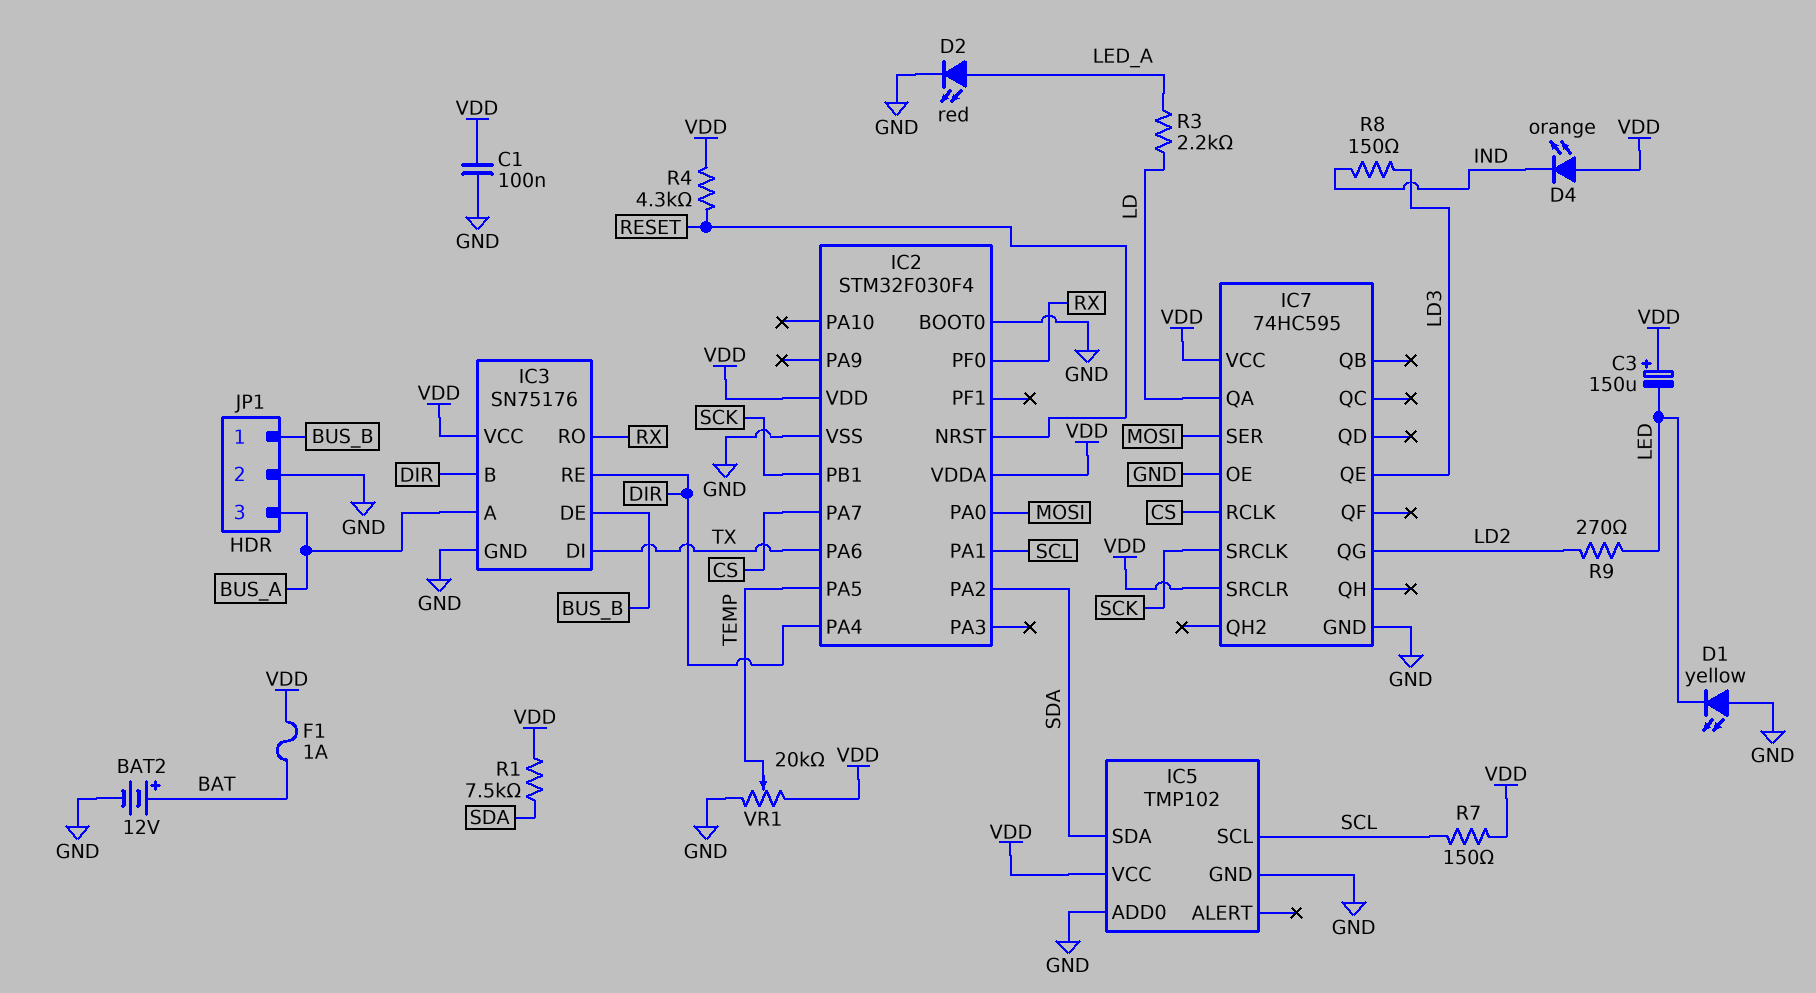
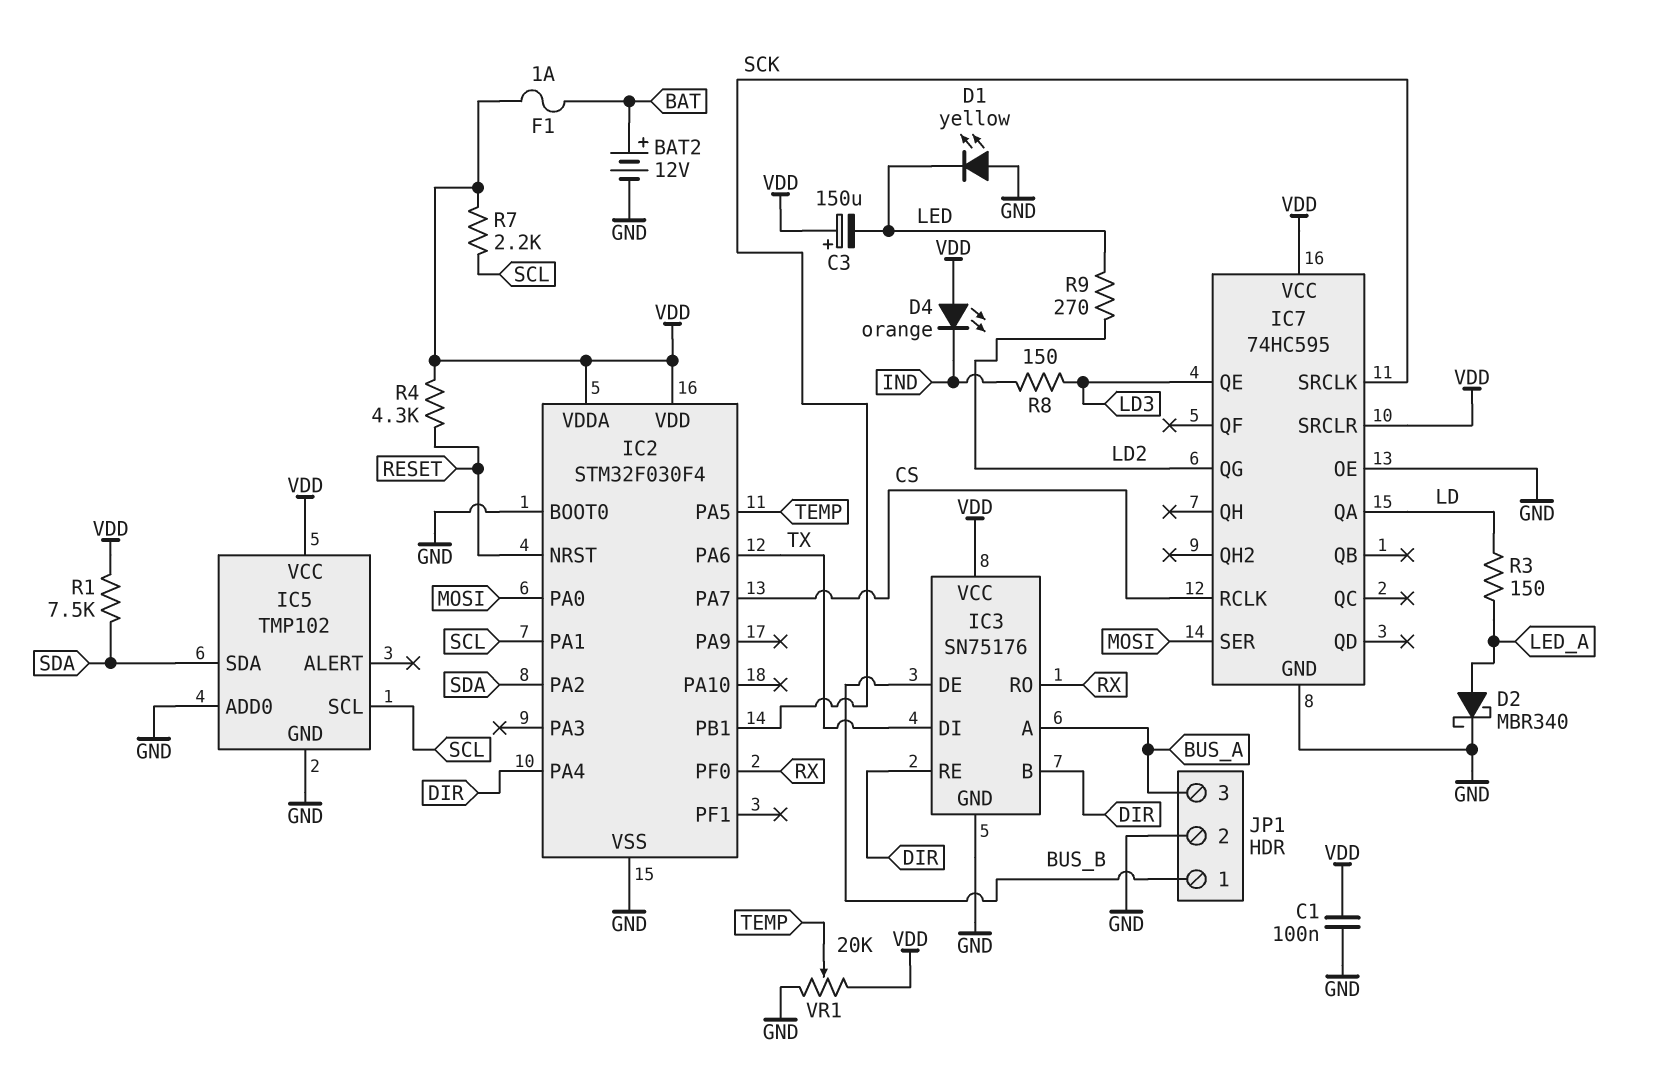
D2: LED red (A LED_A, K GND) -> schottky MBR340 (A LED_A, K GND)
R3: 2.2k (LD, LED_A) -> 150 (LD, LED_A)
R7: 150 (SCL, VDD) -> 2.2k (SCL, VDD)

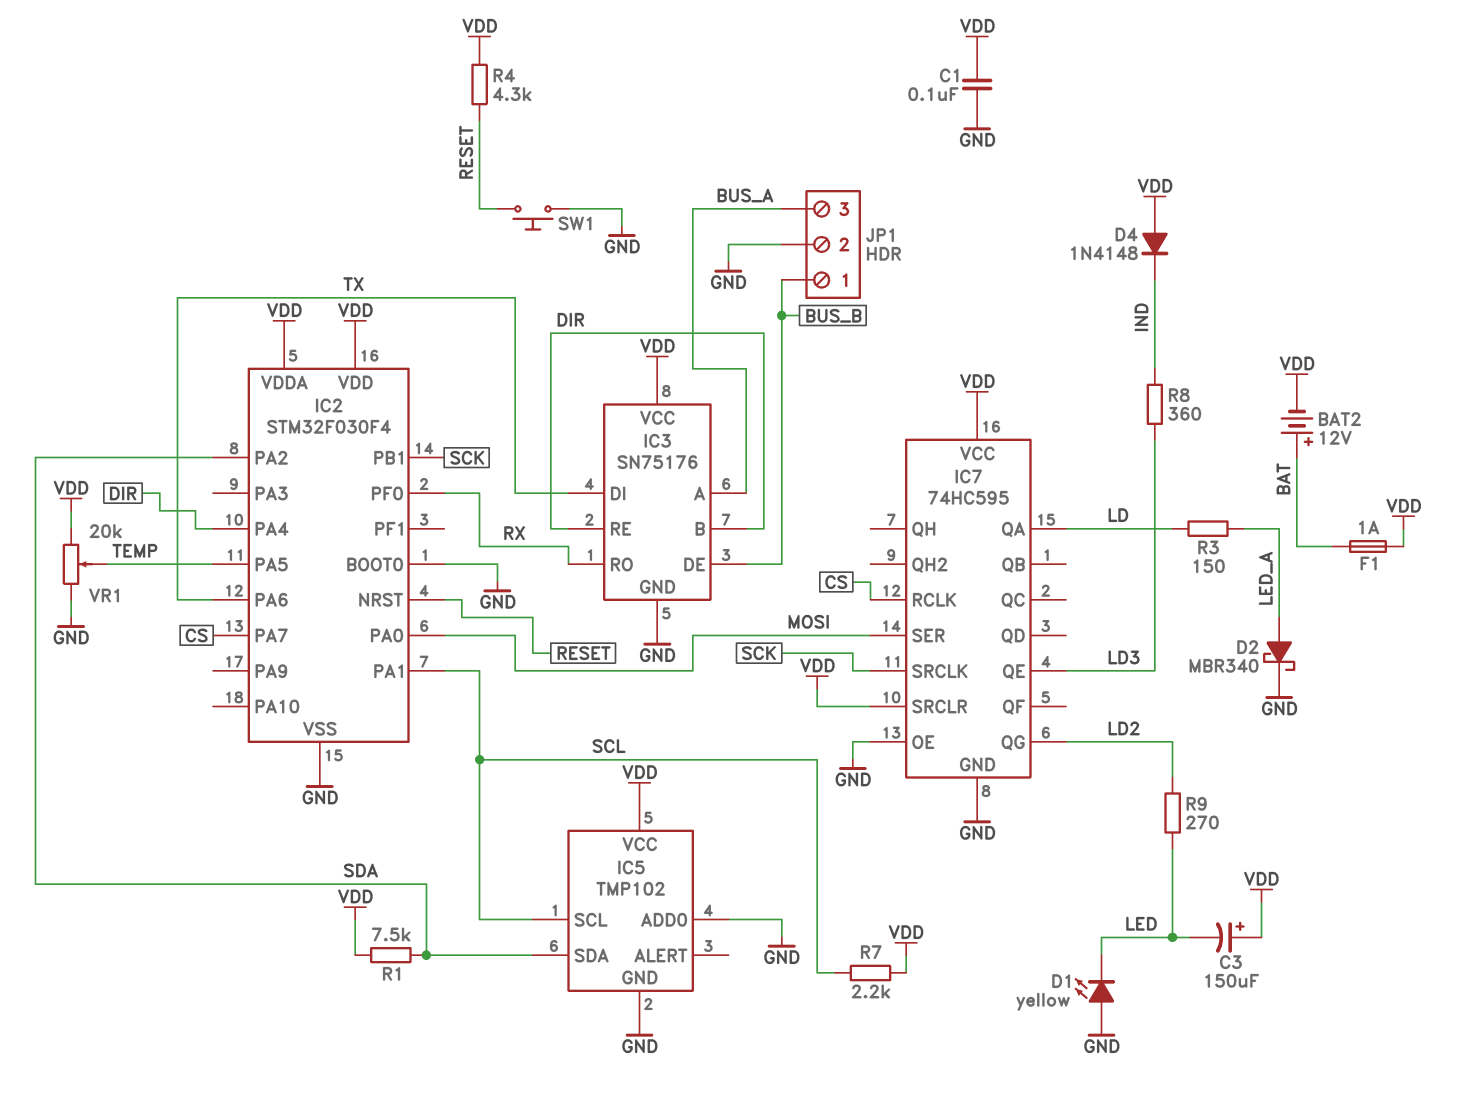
BAT2: 12V (plus BAT, minus GND) -> 12V (plus BAT, minus VDD)
D4: LED orange (A VDD, K IND) -> diode 1N4148 (A VDD, K IND)
R8: 150 (IND, LD3) -> 360 (IND, LD3)
SW1: none -> button (GND, RESET)

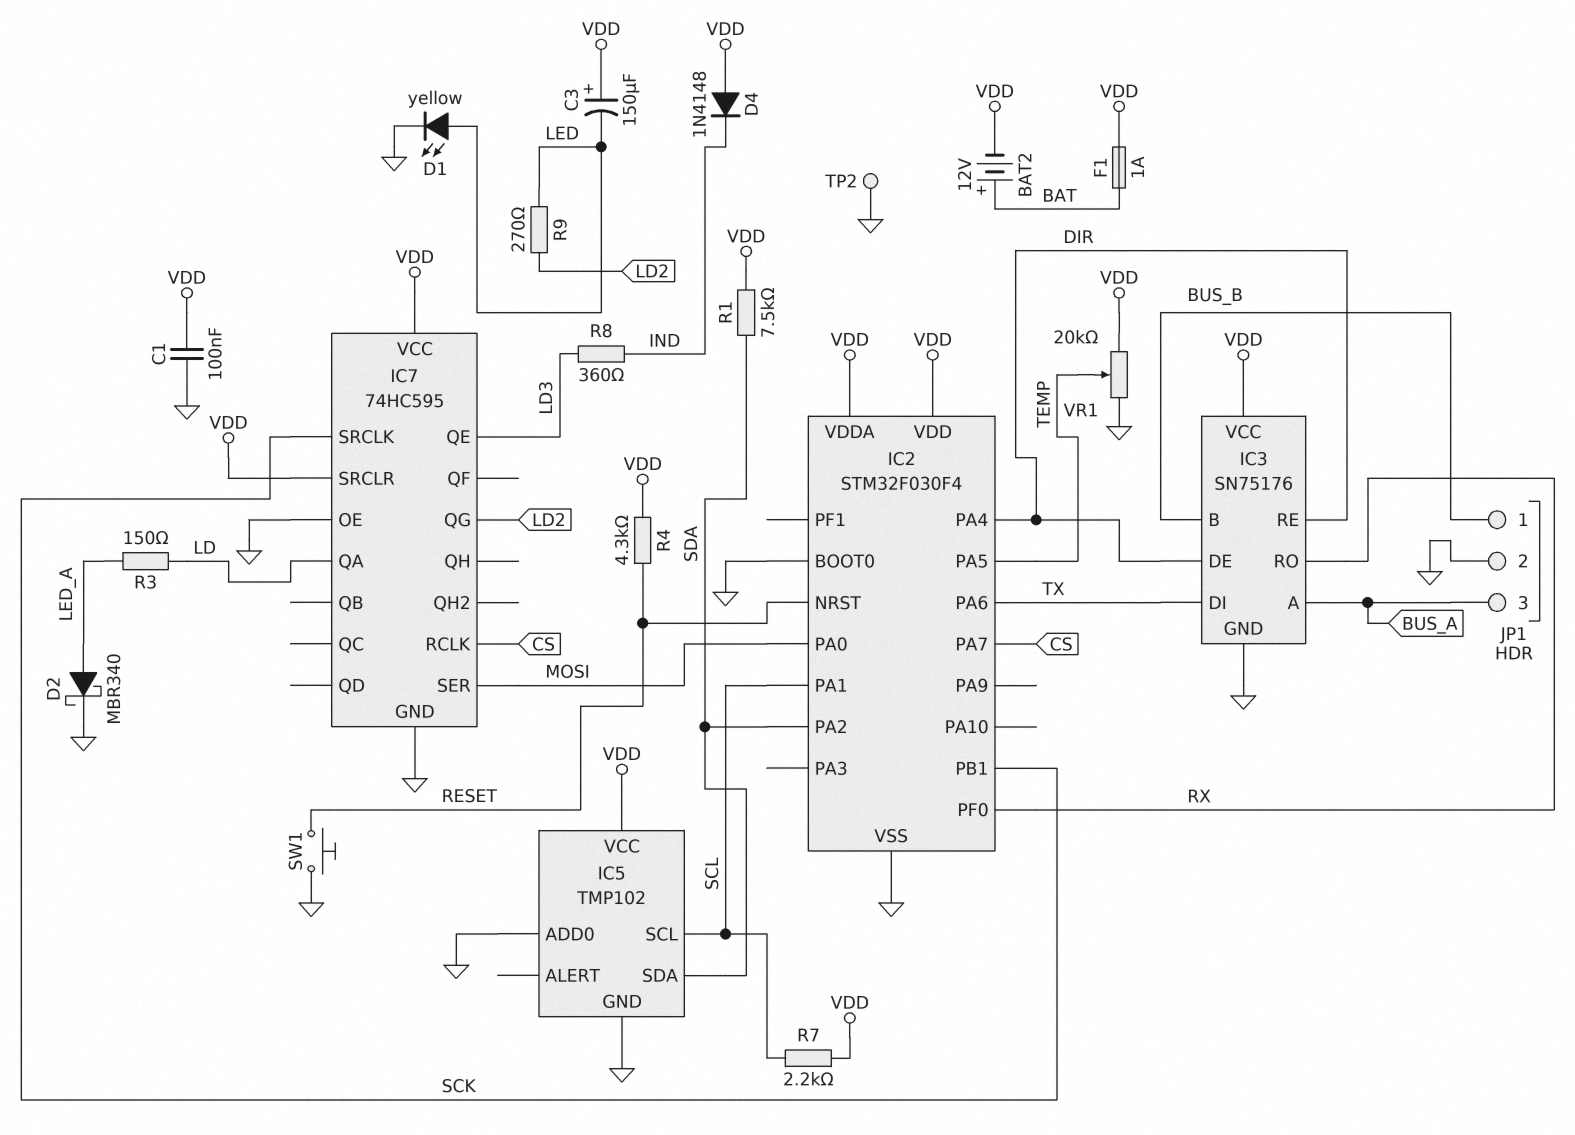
D1: LED yellow (A GND, K LED) -> LED yellow (A LED, K GND)
IC3 pin B: DIR -> BUS_B
IC3 pin DE: BUS_B -> DIR
TP2: none -> test point (GND)

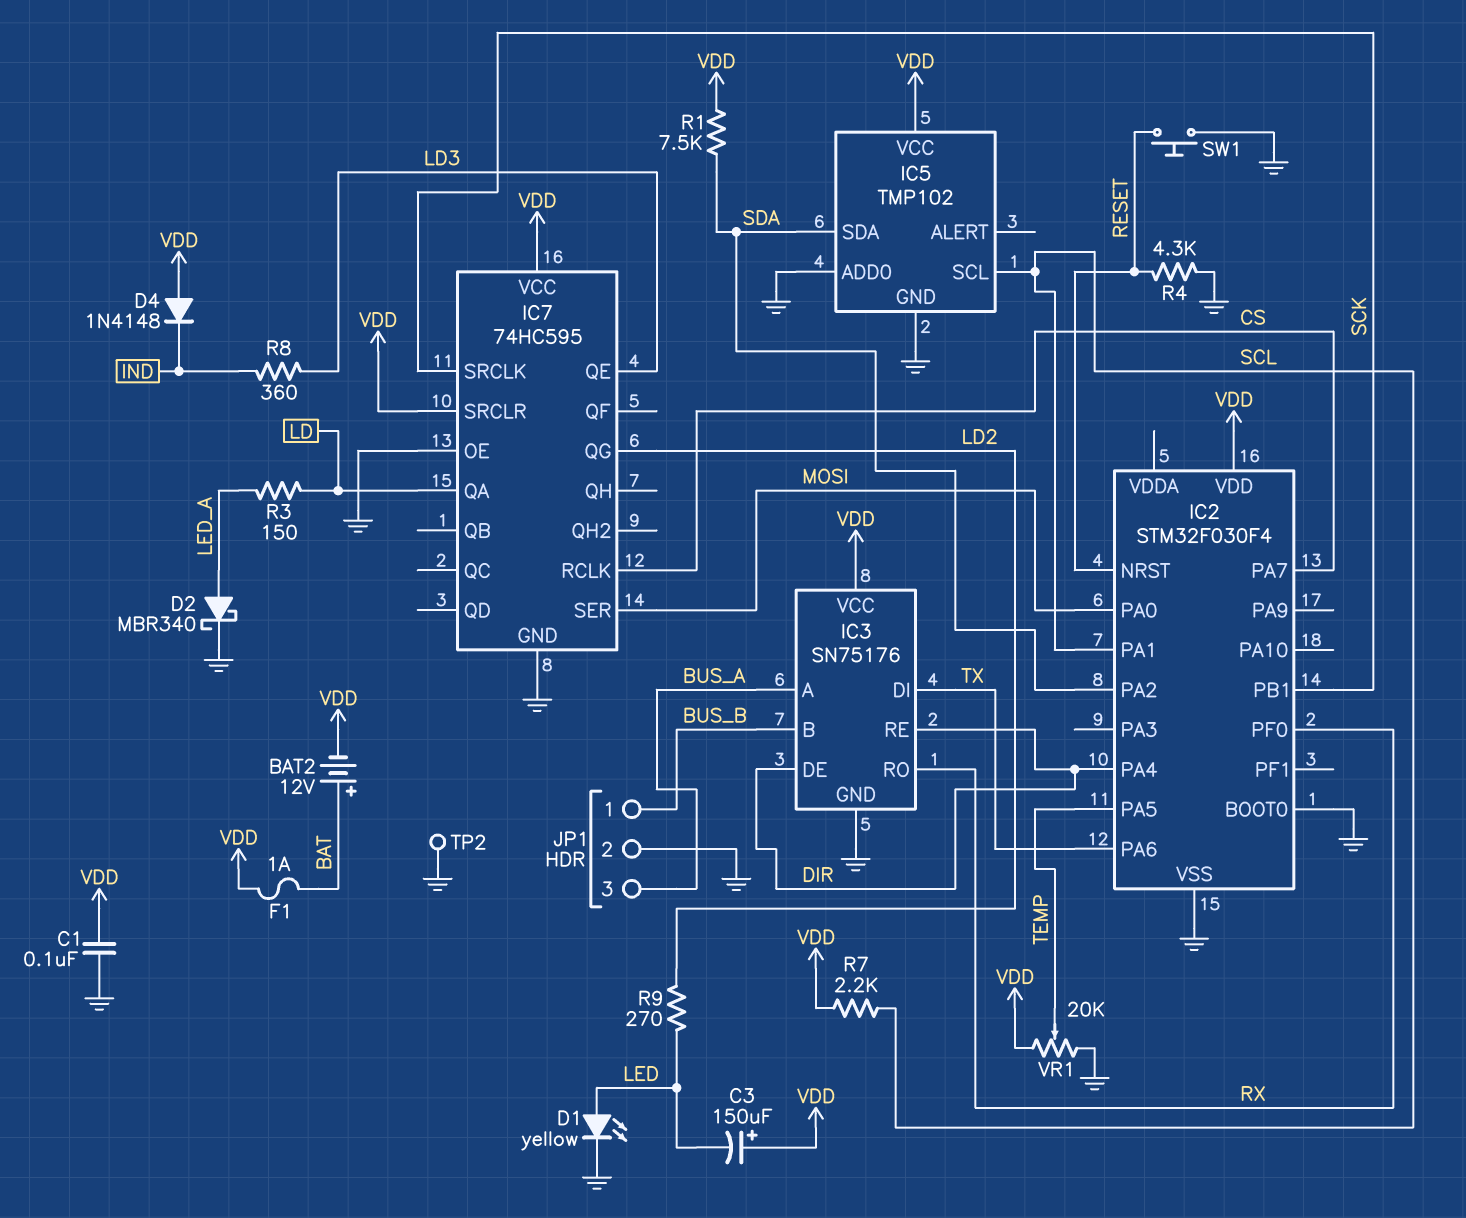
IC2 pin VDDA: VDD -> none
R4: 4.3k (RESET, VDD) -> 4.3k (GND, RESET)

